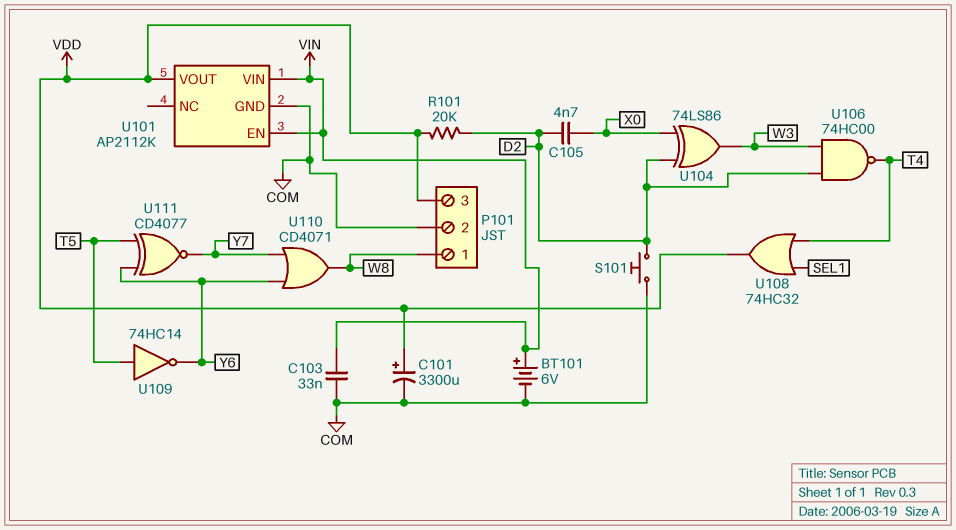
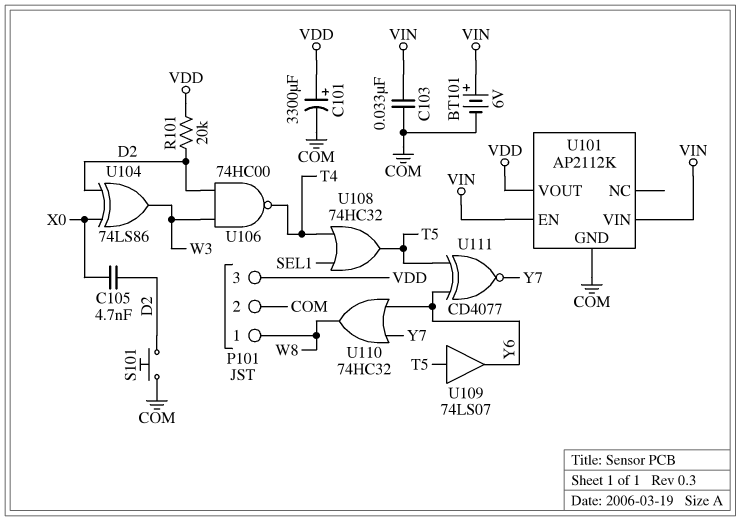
U108: OR 74HC32 (in SEL1, in T4, out VDD) -> OR 74HC32 (in SEL1, in T4, out T5)
U109: NOT 74HC14 (in T5, out Y6) -> buffer 74LS07 (in T5, out Y6)
U110: OR CD4071 (in Y6, in Y7, out W8) -> OR 74HC32 (in Y6, in Y7, out W8)

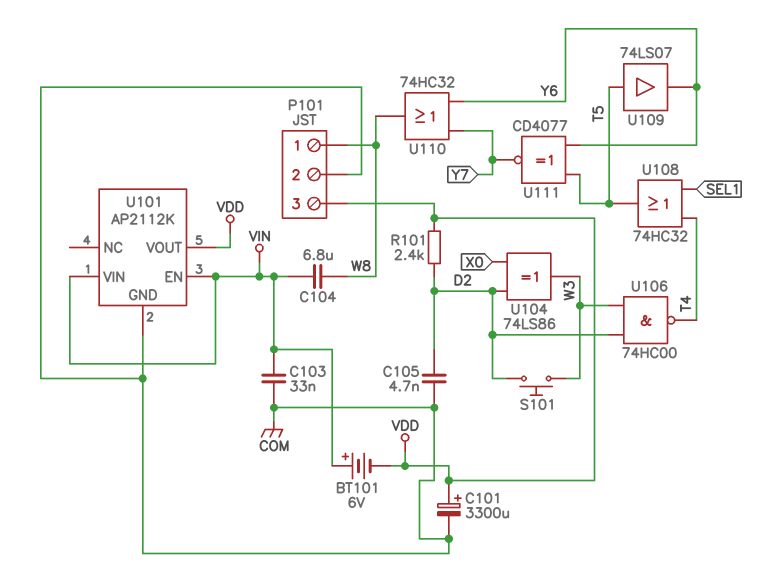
BT101: 6V (plus VIN, minus COM) -> 6V (plus VIN, minus VDD)
C104: none -> 6.8uF (VIN, W8)
C105: 4.7nF (D2, X0) -> 4.7nF (COM, D2)
R101: 20k (D2, VDD) -> 2.4k (D2, VDD)
S101: button (COM, D2) -> button (D2, W3)

